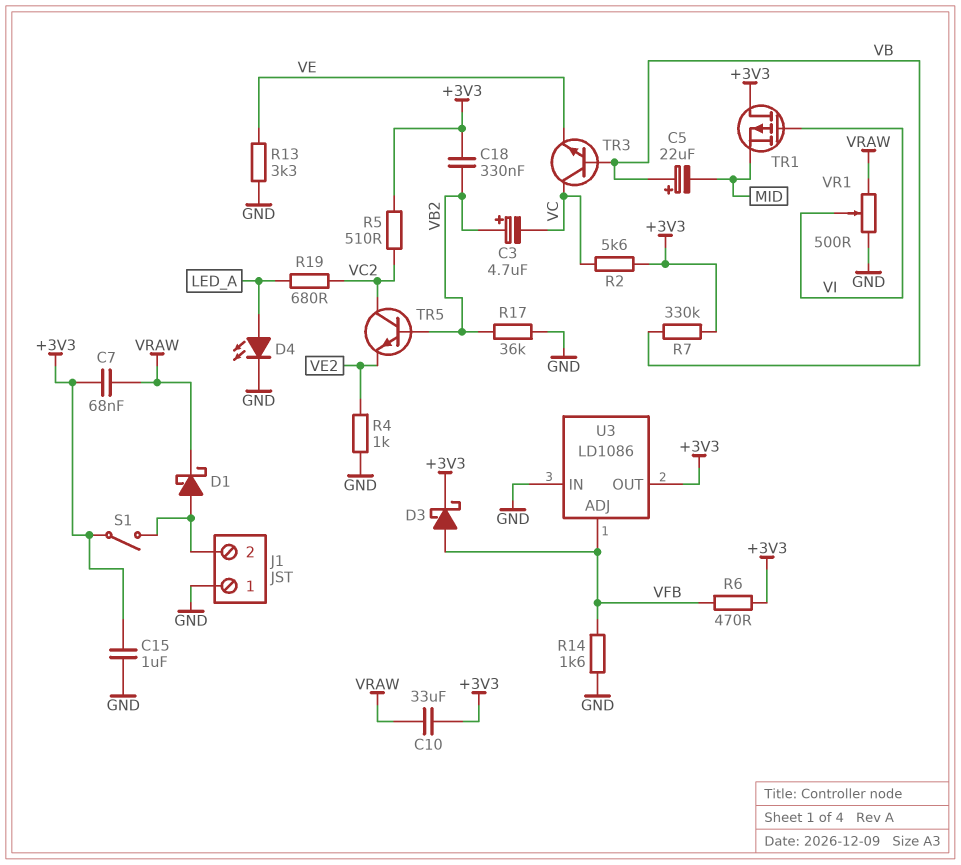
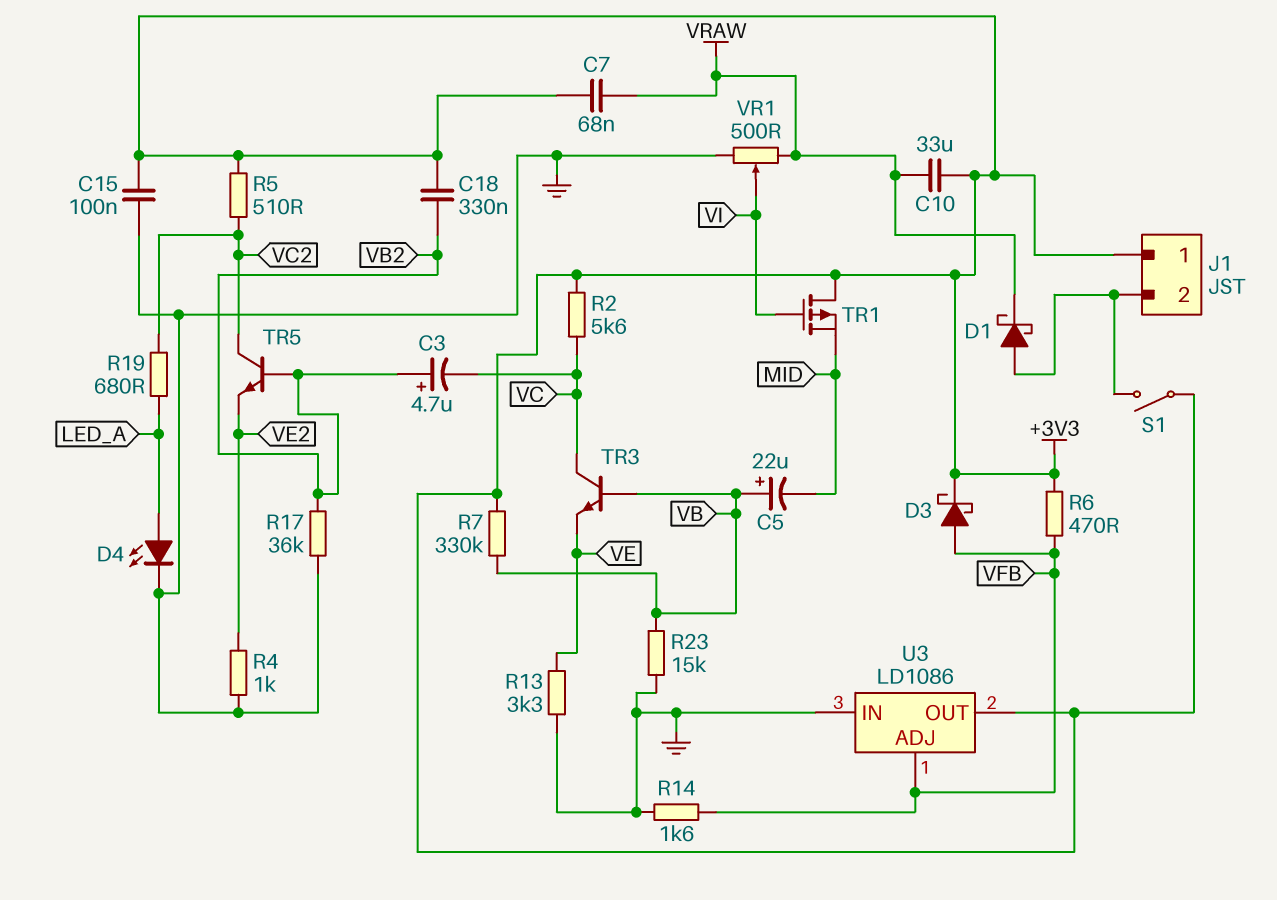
C15: 1uF (+3V3, GND) -> 100nF (+3V3, GND)
J1 pin 1: GND -> +3V3
R23: none -> 15k (GND, VB)

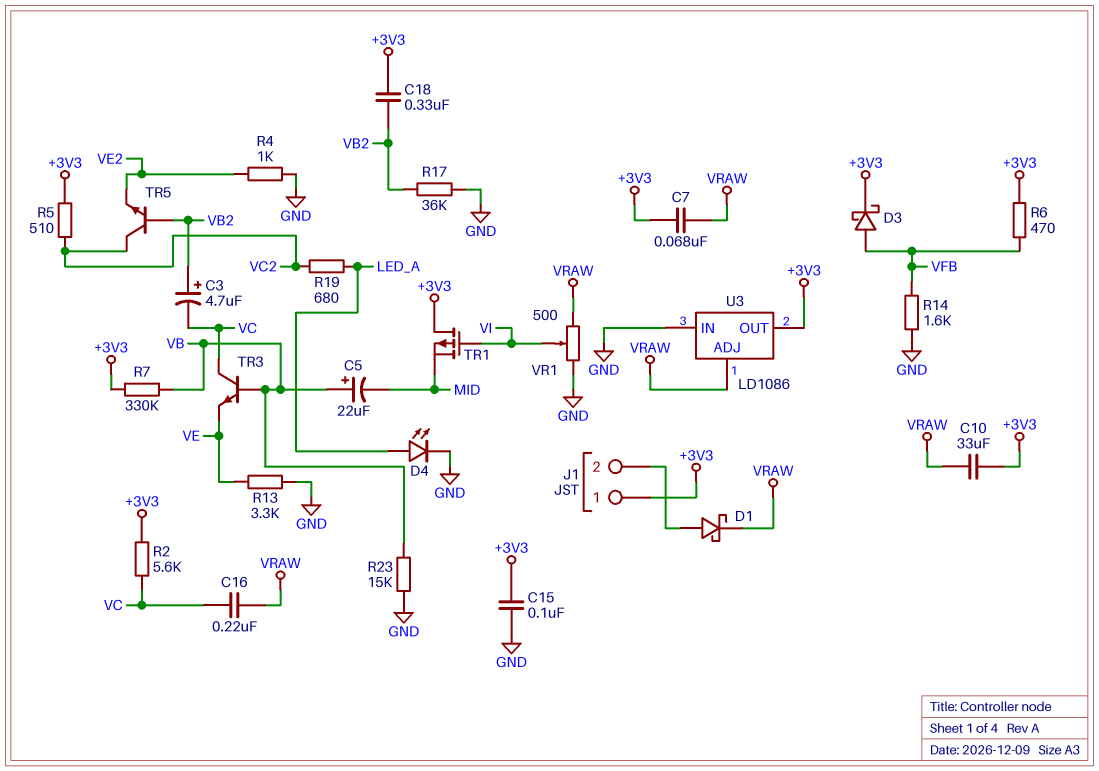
C16: none -> 220nF (VC, VRAW)
S1: switch (+3V3, J1/2) -> none
U3 pin ADJ: VFB -> VRAW

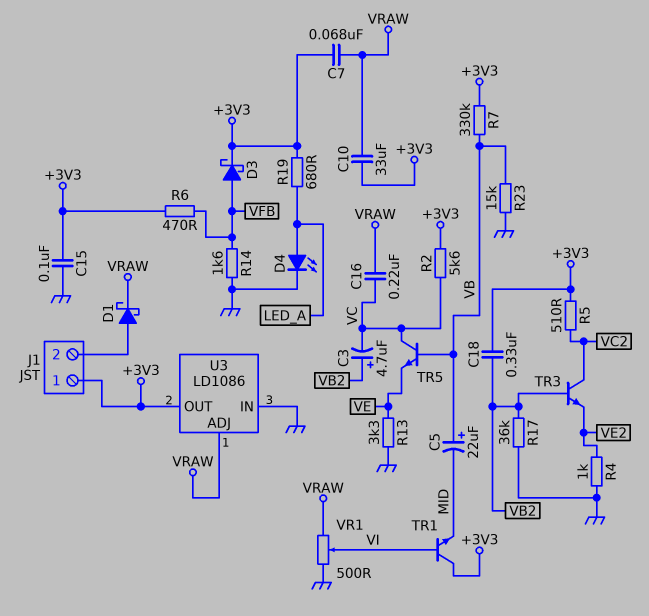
R19: 680 (LED_A, VC2) -> 680 (+3V3, LED_A)
TR1: PMOS (G VI, D +3V3, S MID) -> NPN (B VI, C +3V3, E MID)
TR3: NPN (B VB, C VC, E VE) -> NPN (B VB2, C VC2, E VE2)
TR5: NPN (B VB2, C VC2, E VE2) -> NPN (B VB, C VC, E VE)

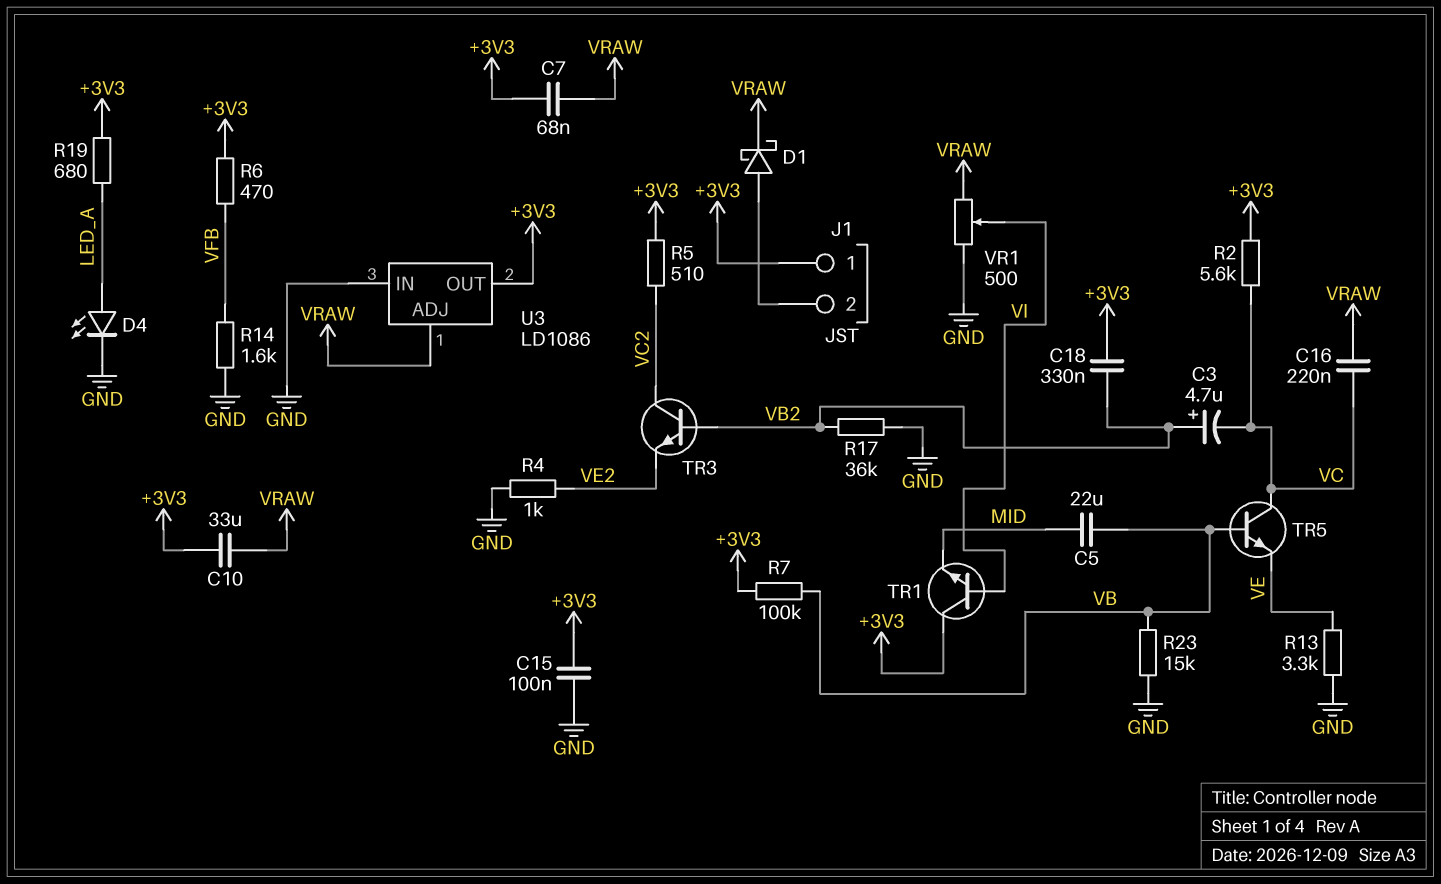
C5: 22uF (plus VB, minus MID) -> 22uF (MID, VB)
D3: schottky (A VFB, K +3V3) -> none
R7: 330k (+3V3, VB) -> 100k (+3V3, VB)

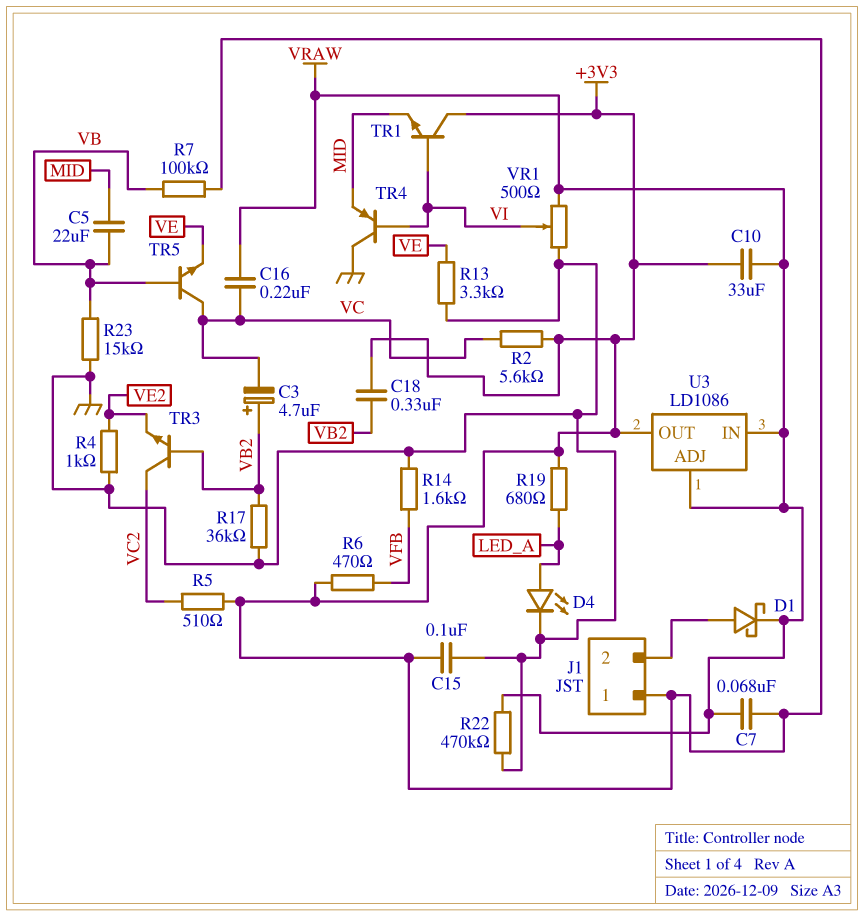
R22: none -> 470k (GND, VRAW)
TR4: none -> PNP (B VI, C GND, E MID)
U3 pin IN: GND -> VRAW

